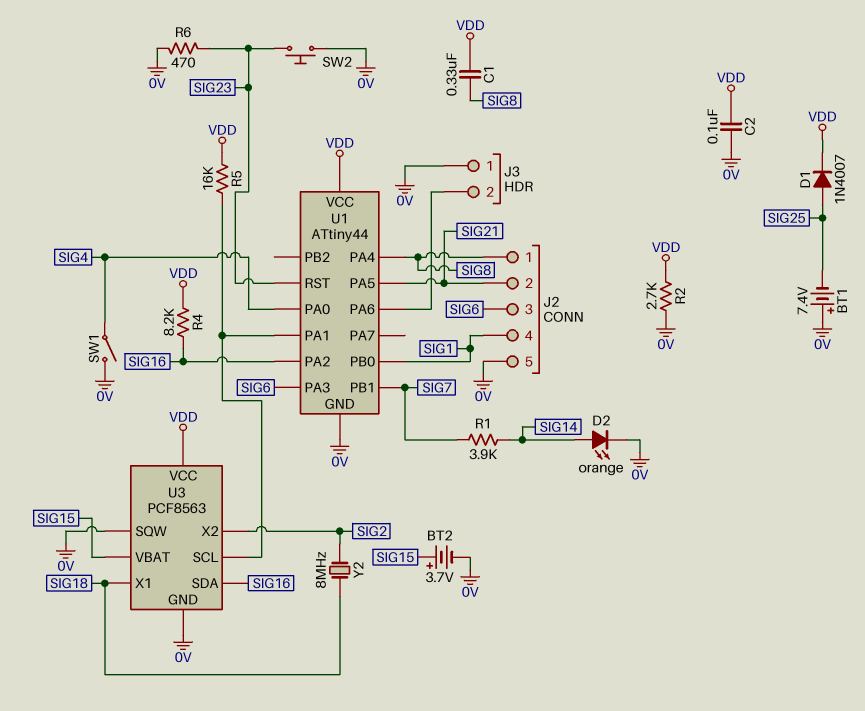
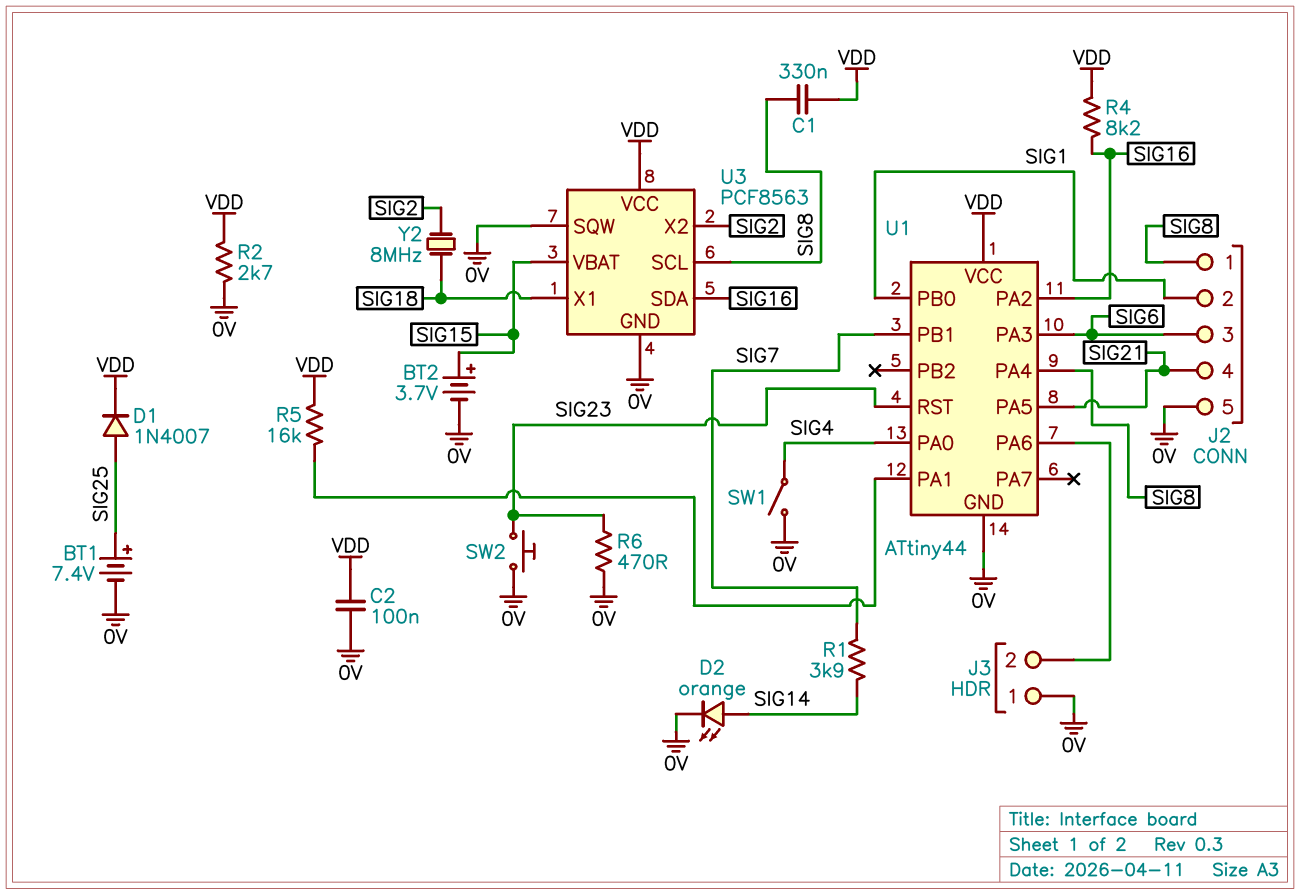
BT1: 7.4V (plus 0V, minus SIG25) -> 7.4V (plus SIG25, minus 0V)
J2 pin 2: SIG21 -> SIG1
J2 pin 4: SIG1 -> SIG21
U3 pin SCL: U1/PA1 -> SIG8

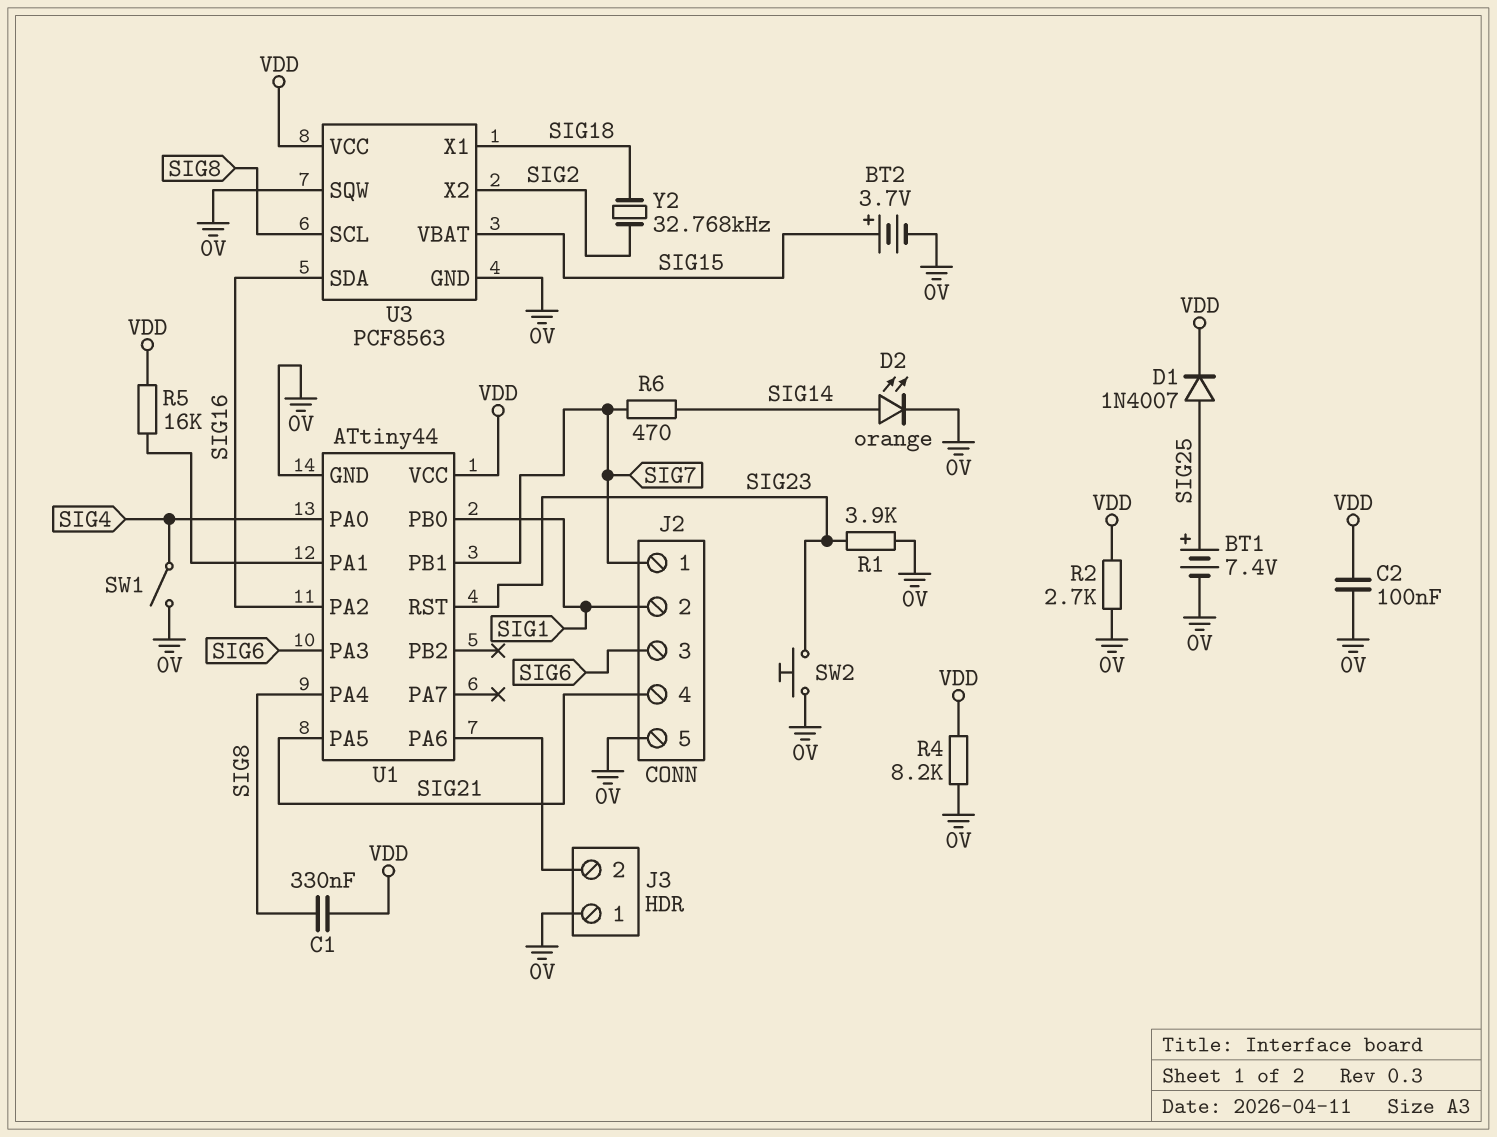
J2 pin 1: SIG8 -> SIG7
R1: 3.9k (SIG7, SIG14) -> 3.9k (0V, SIG23)
R4: 8.2k (SIG16, VDD) -> 8.2k (0V, VDD)
R6: 470 (0V, SIG23) -> 470 (SIG7, SIG14)
Y2: 8MHz (SIG2, SIG18) -> 32.768kHz (SIG2, SIG18)

